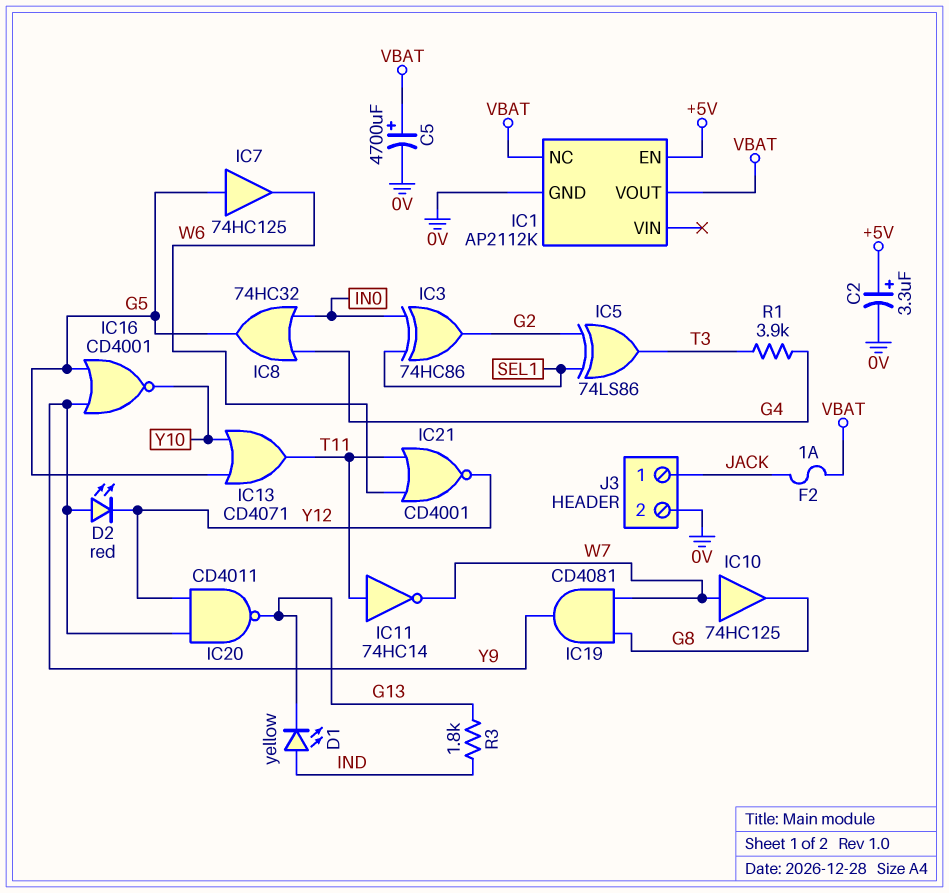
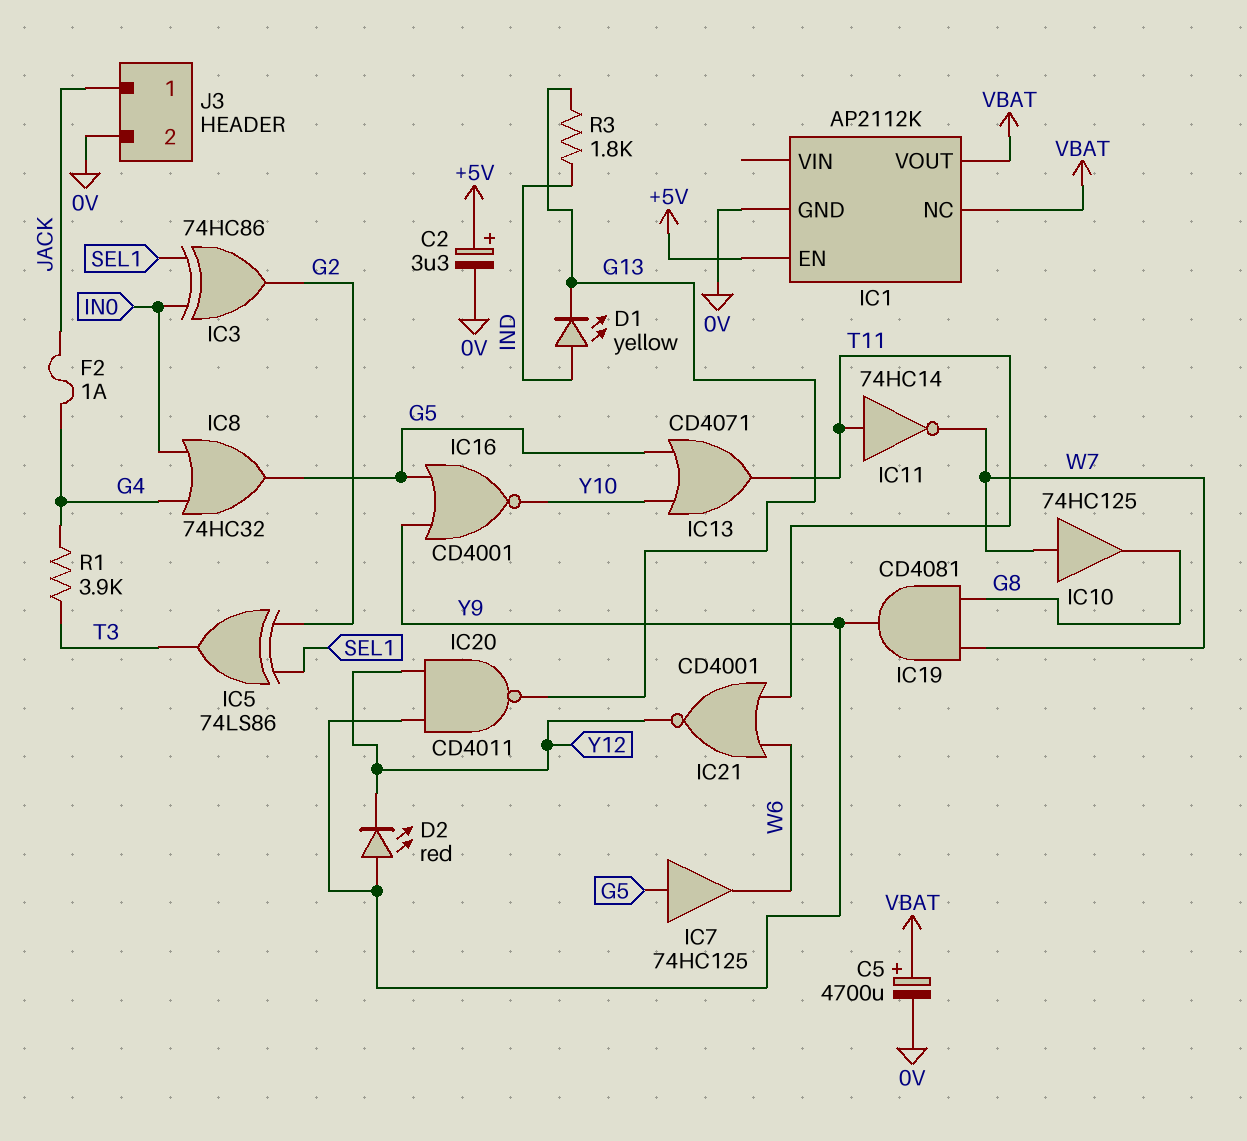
F2: 1A (JACK, VBAT) -> 1A (G4, JACK)

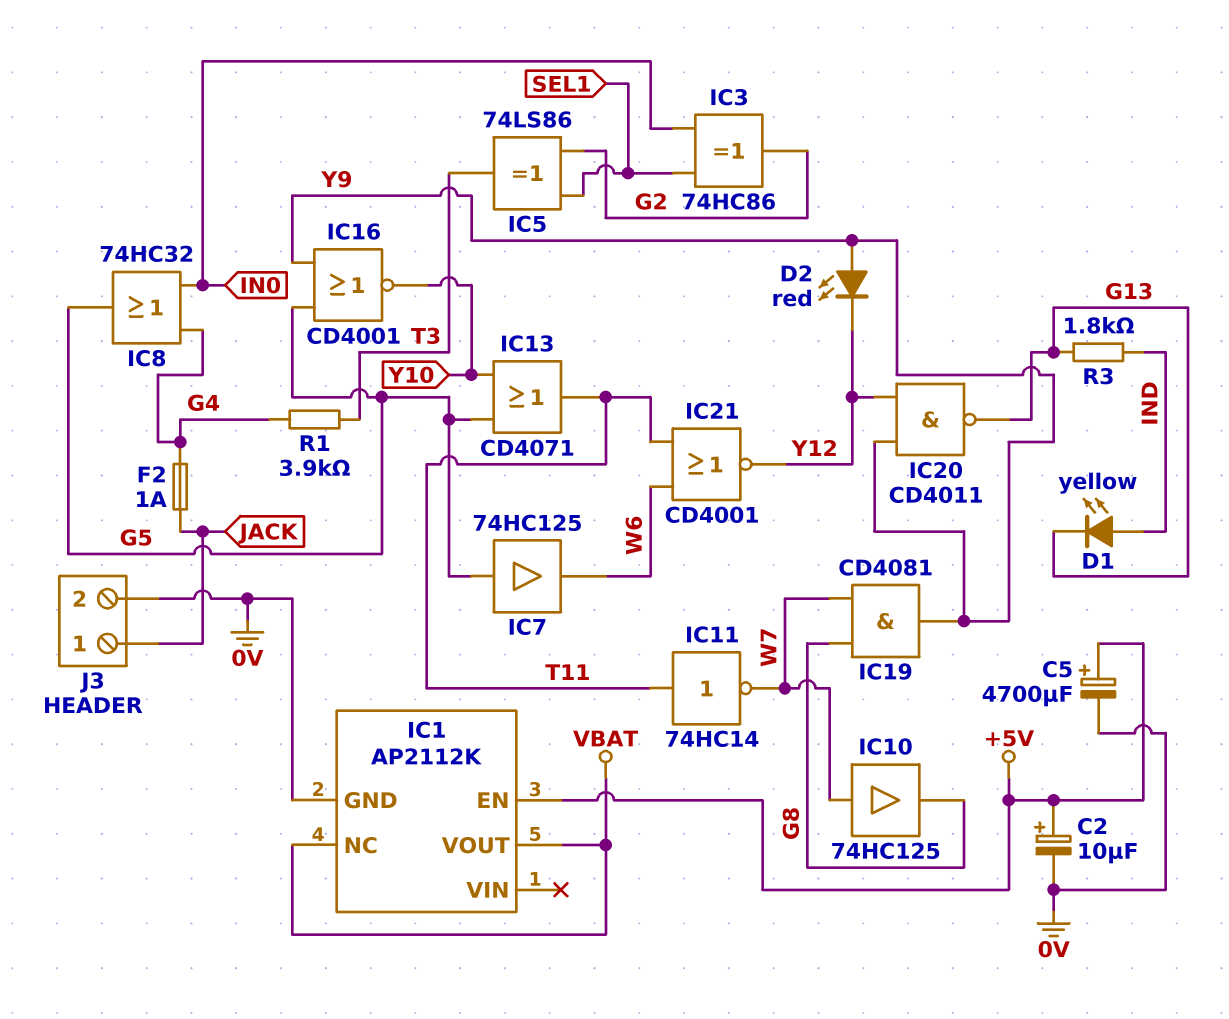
C2: 3.3uF (plus +5V, minus 0V) -> 10uF (plus +5V, minus 0V)
C5: 4700uF (plus VBAT, minus 0V) -> 4700uF (plus +5V, minus 0V)

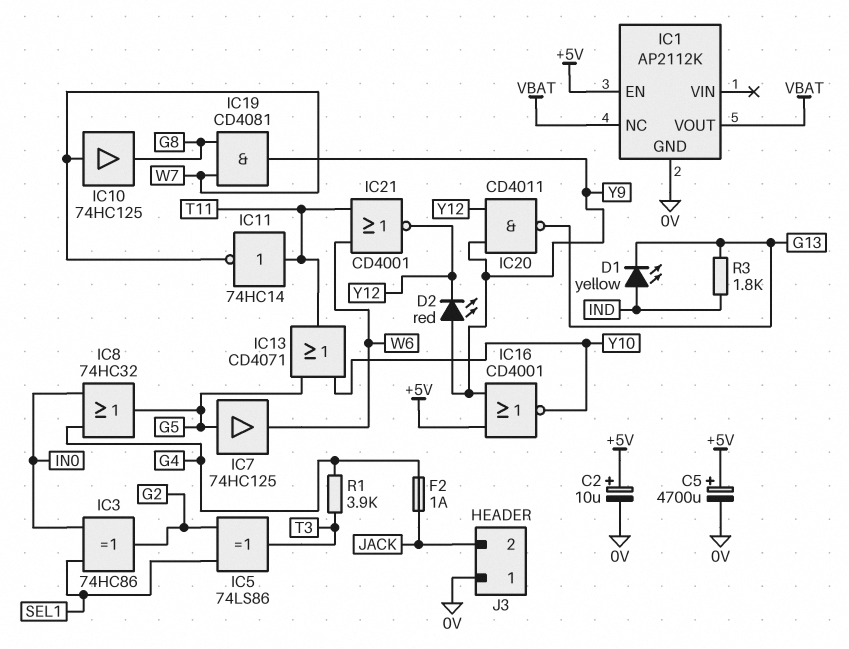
IC16: NOR CD4001 (in G5, in Y9, out Y10) -> NOR CD4001 (in +5V, in Y9, out Y10)
J3 pin 1: JACK -> 0V
J3 pin 2: 0V -> JACK

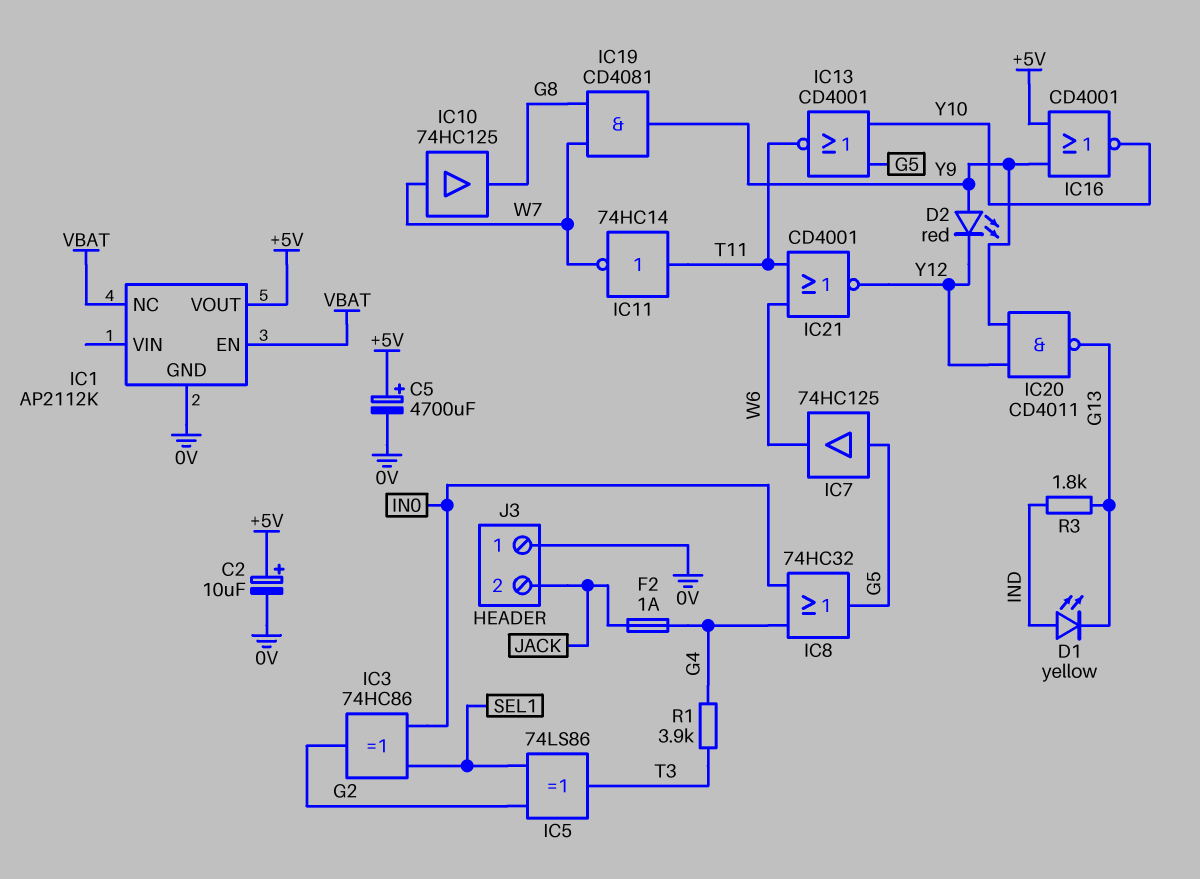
IC1 pin EN: +5V -> VBAT
IC1 pin VOUT: VBAT -> +5V
IC13: OR CD4071 (in G5, in Y10, out T11) -> NOR CD4001 (in G5, in Y10, out T11)

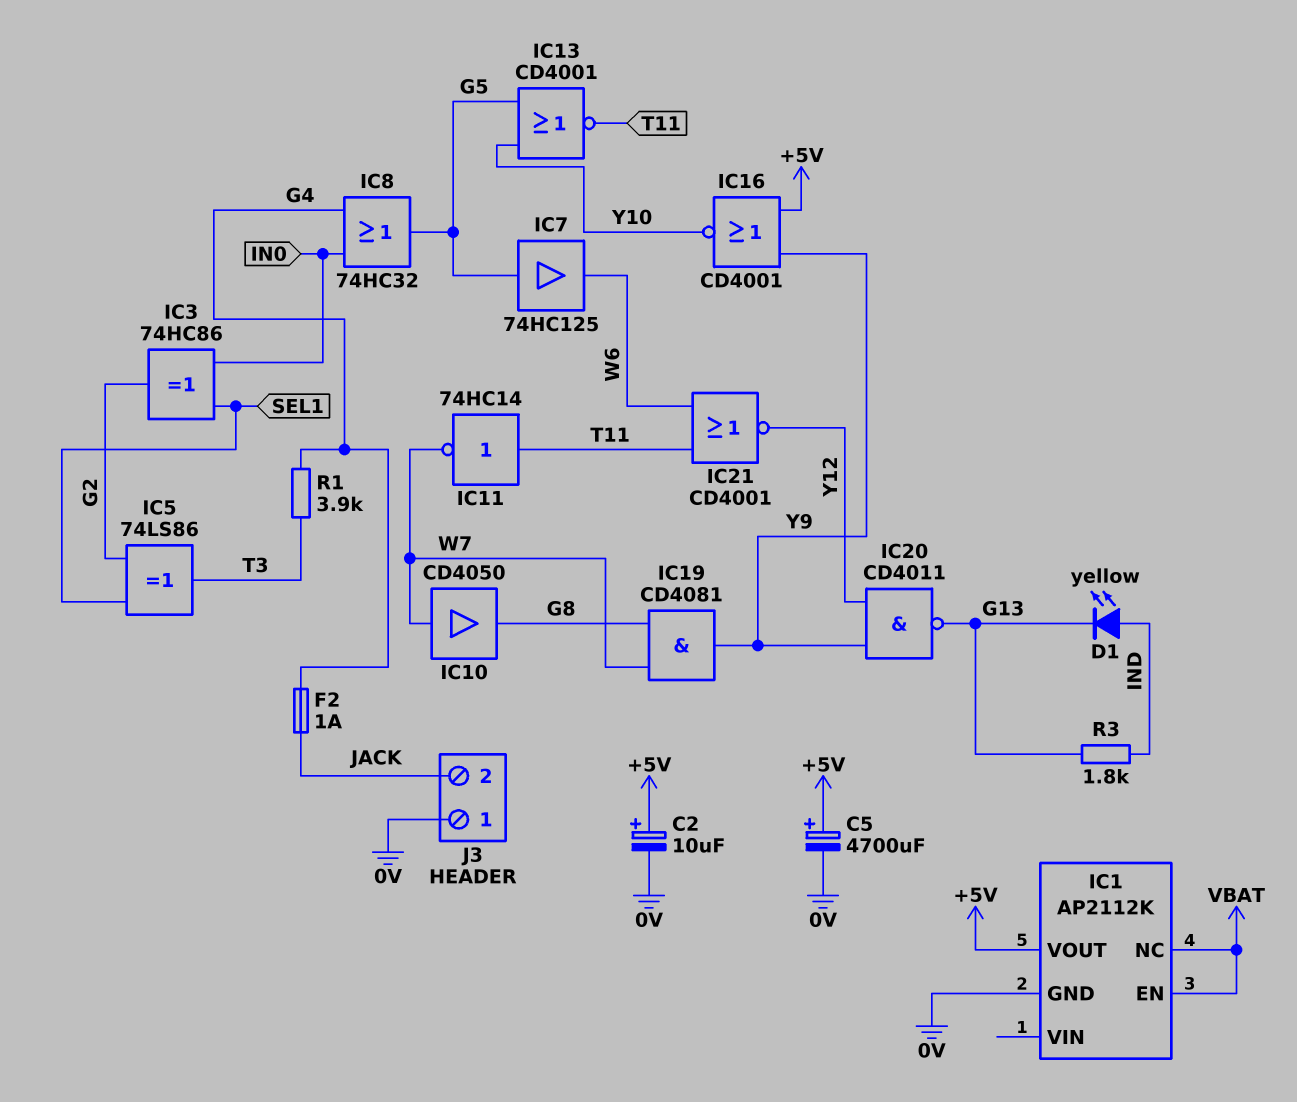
D2: LED red (A Y9, K Y12) -> none
IC10: buffer 74HC125 (in W7, out G8) -> buffer CD4050 (in W7, out G8)

